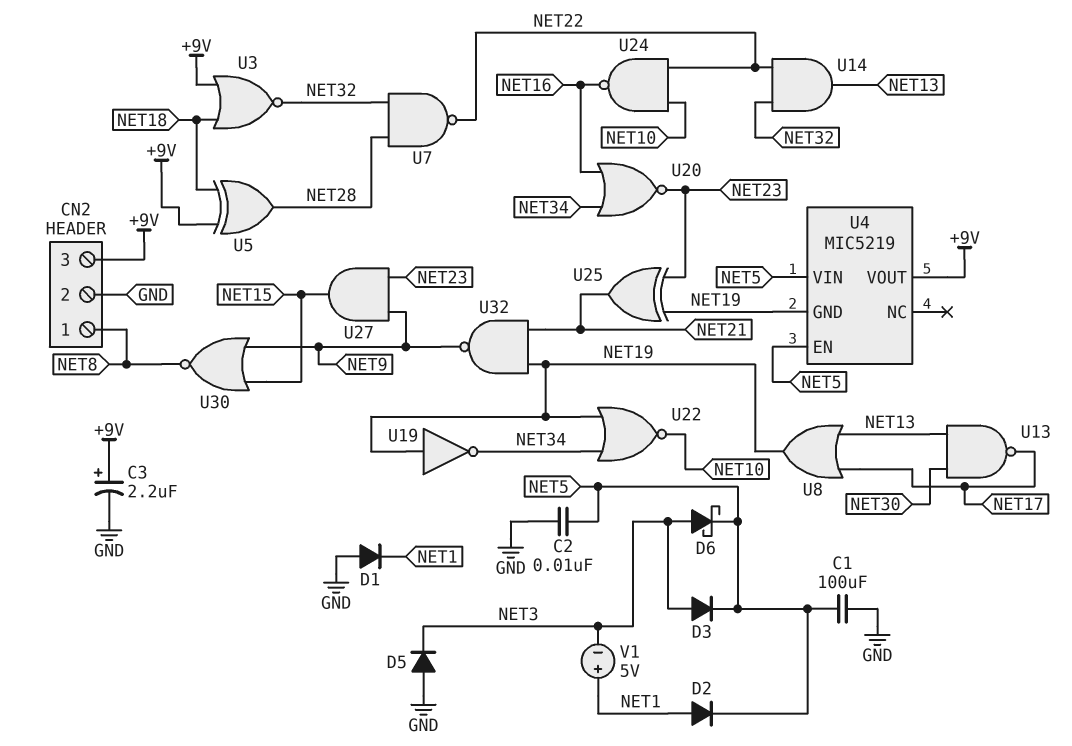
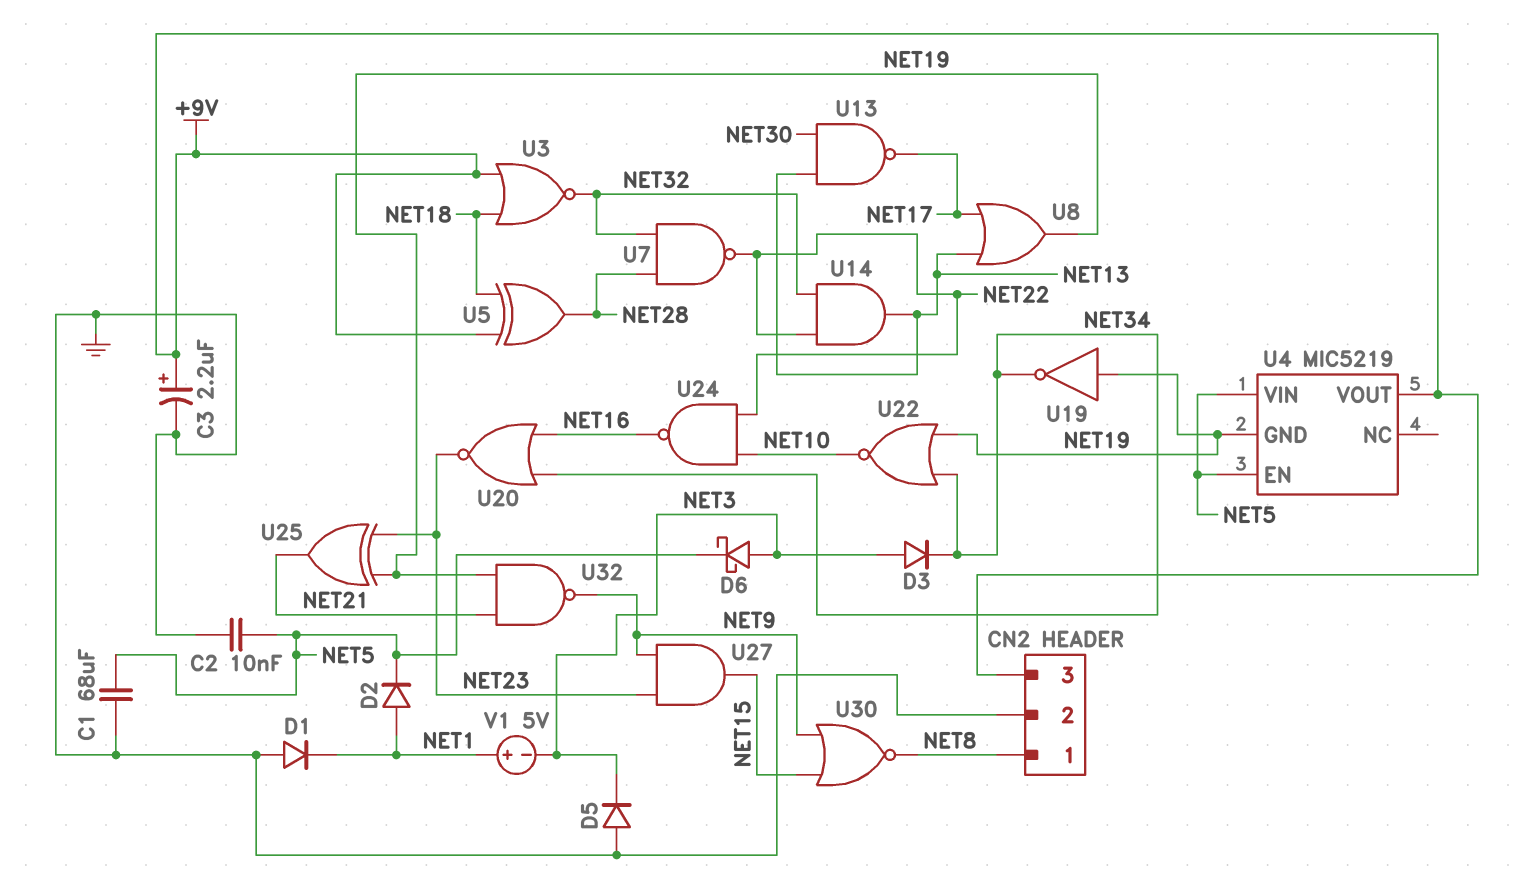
C1: 100uF (GND, NET5) -> 68uF (GND, NET5)
D3: diode (A NET3, K NET5) -> diode (A NET3, K NET34)

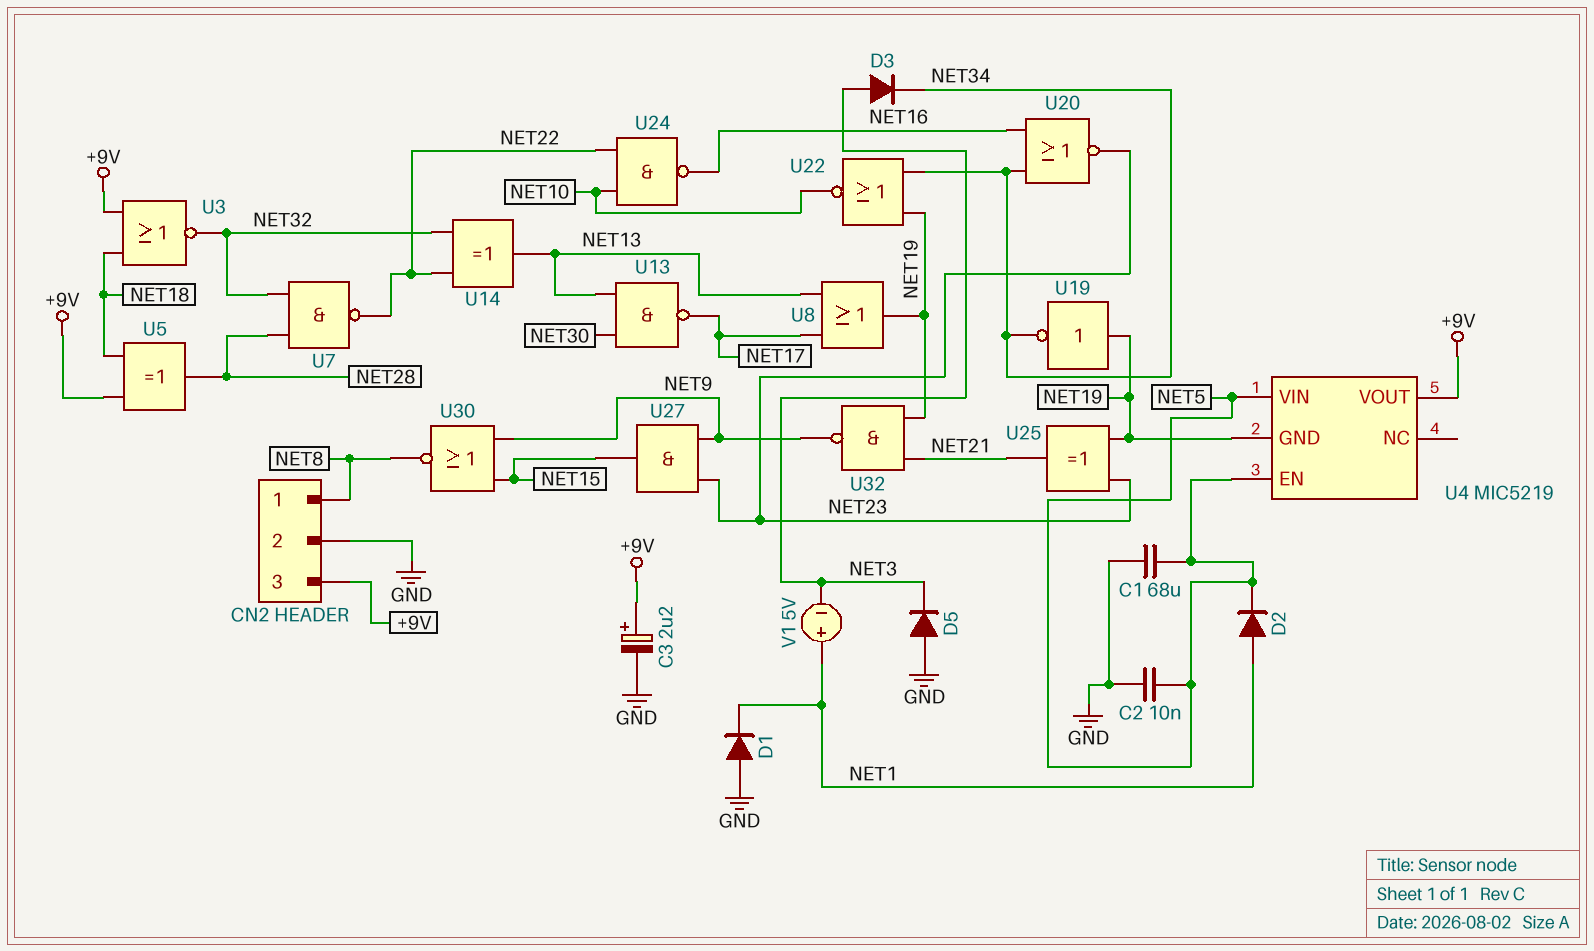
D6: schottky (A NET3, K NET5) -> none
U14: AND (in NET22, in NET32, out NET13) -> XOR (in NET22, in NET32, out NET13)

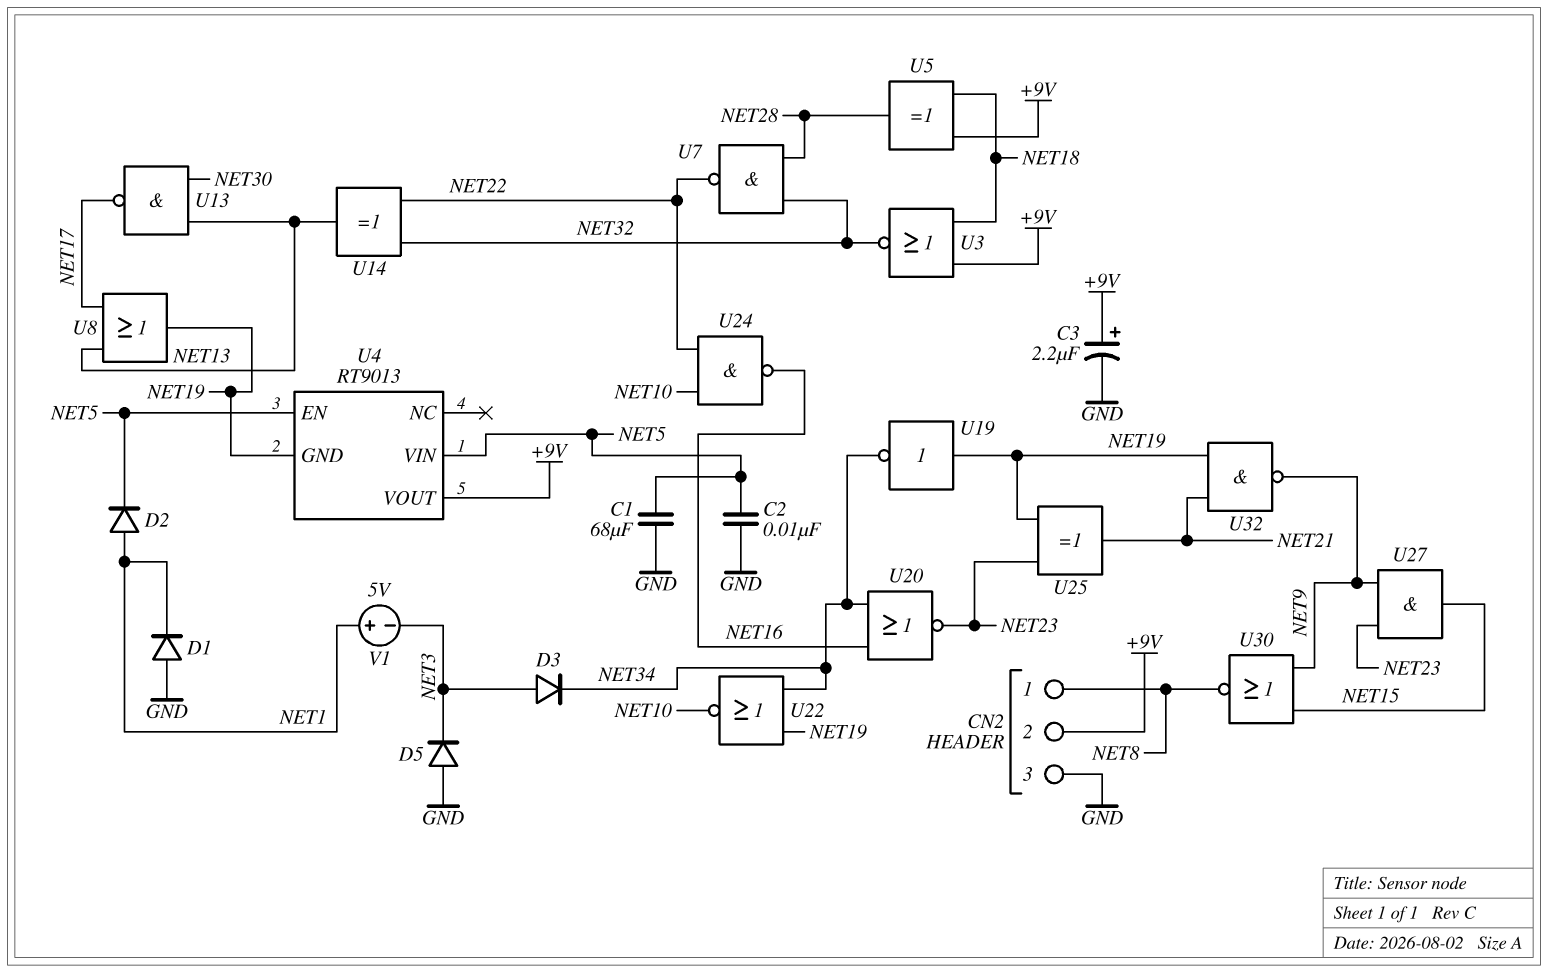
CN2 pin 2: GND -> +9V
CN2 pin 3: +9V -> GND
U4: MIC5219 -> RT9013

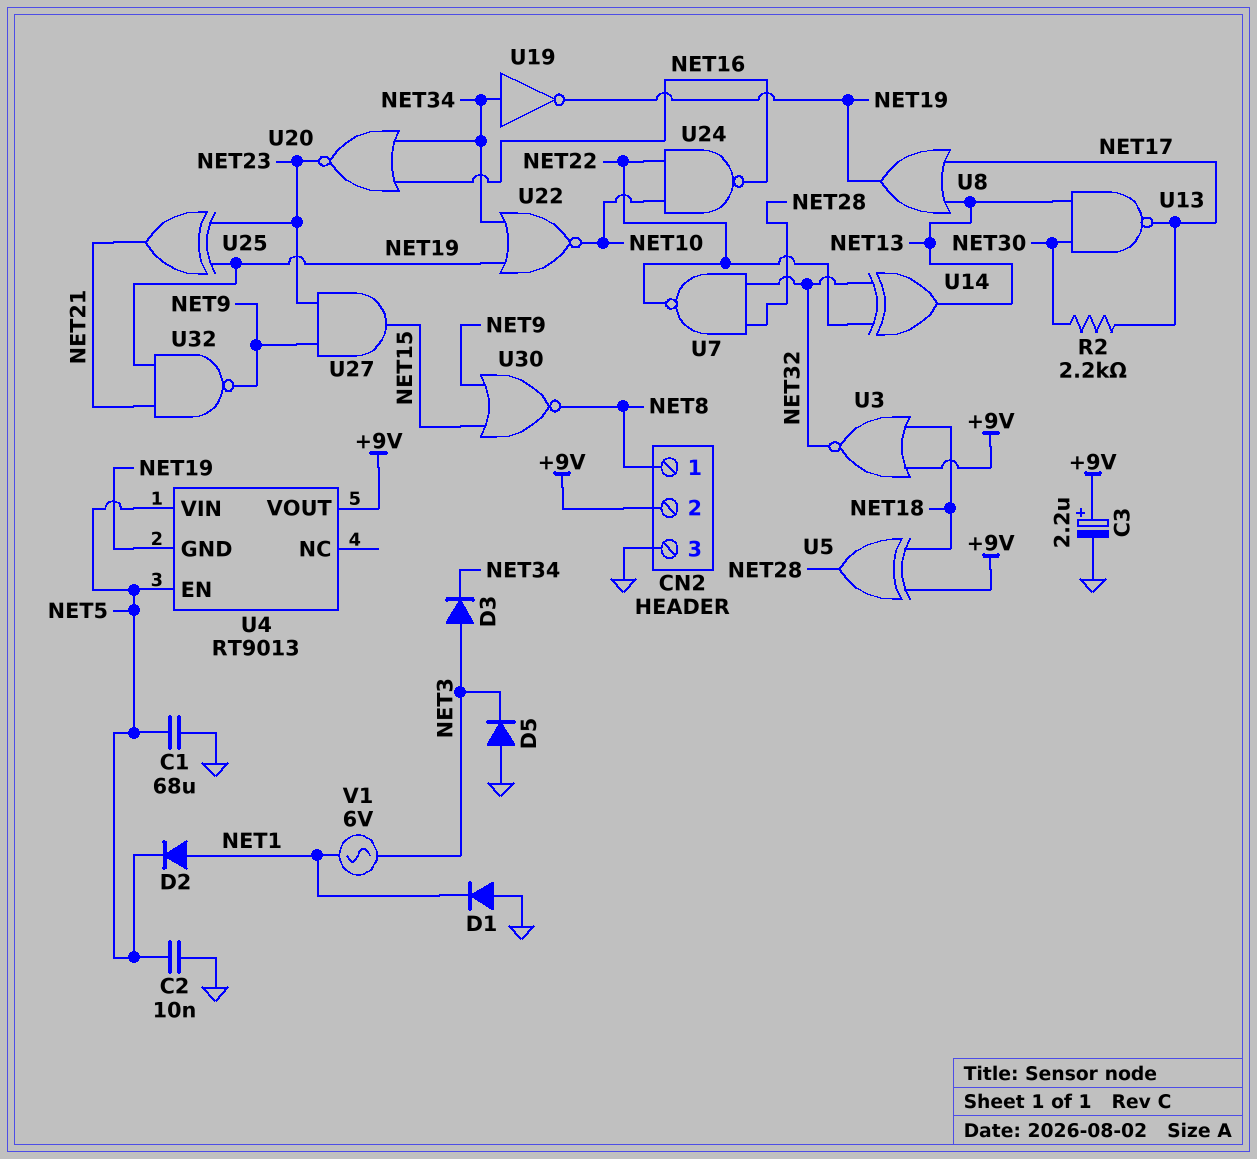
R2: none -> 2.2k (NET17, NET30)
U19: NOT (in NET19, out NET34) -> NOT (in NET34, out NET19)
V1: 5V (plus NET1, minus NET3) -> AC 6V (NET1, NET3)

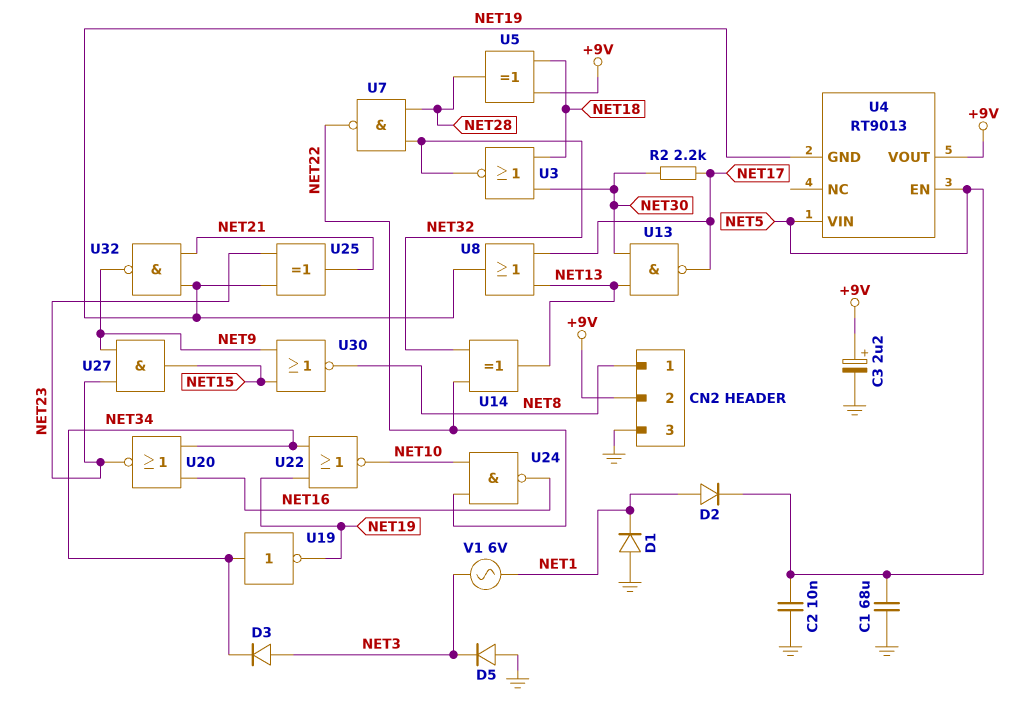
U3: NOR (in +9V, in NET18, out NET32) -> NOR (in NET18, in NET30, out NET32)

